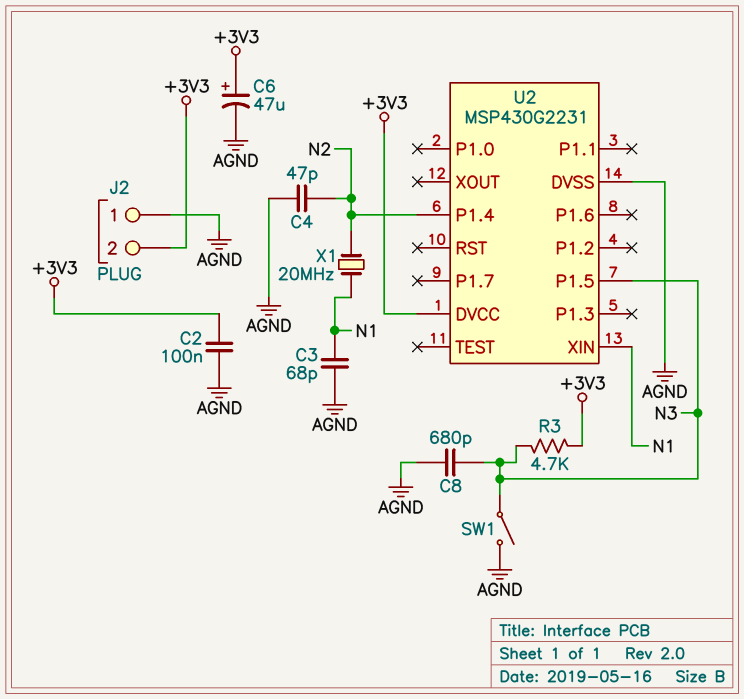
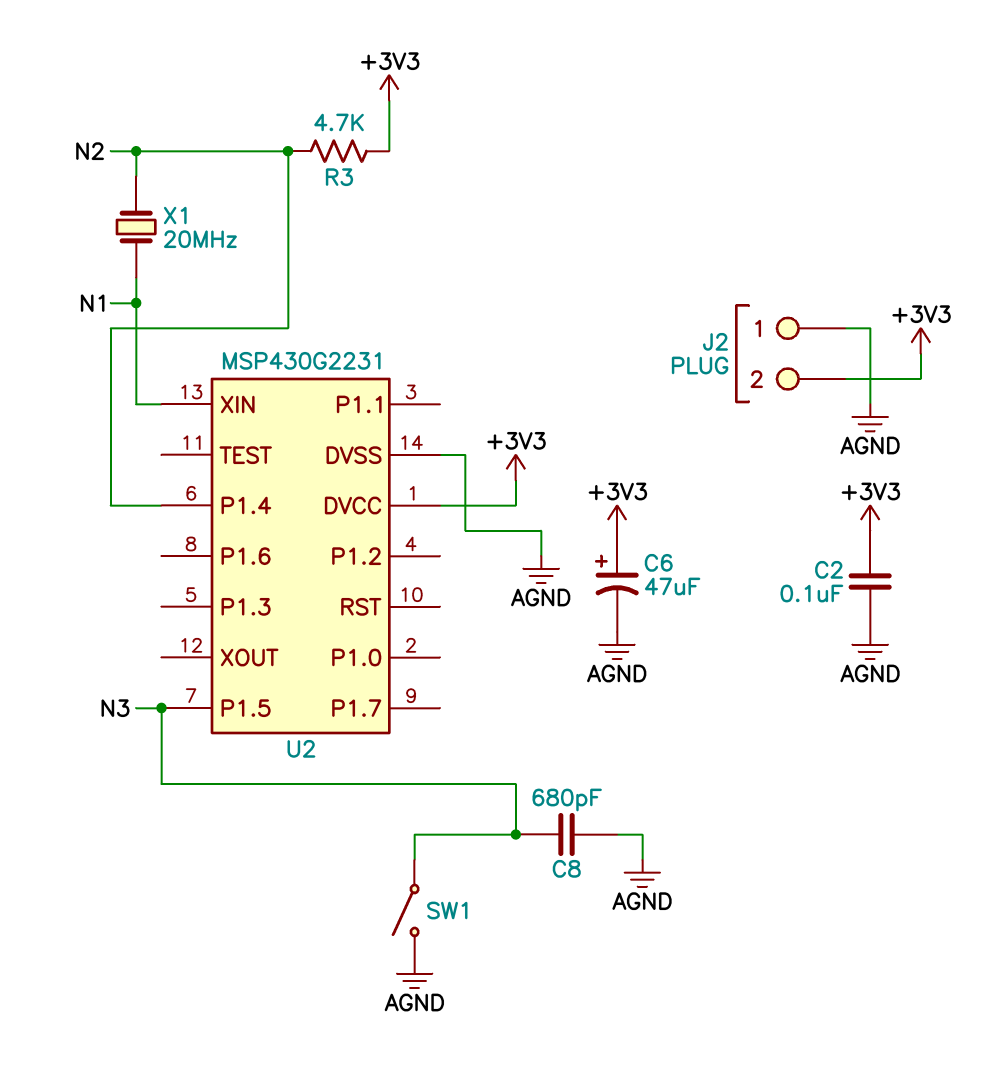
C3: 68pF (AGND, N1) -> none
C4: 47pF (AGND, N2) -> none
R3: 4.7k (+3V3, N3) -> 4.7k (+3V3, N2)

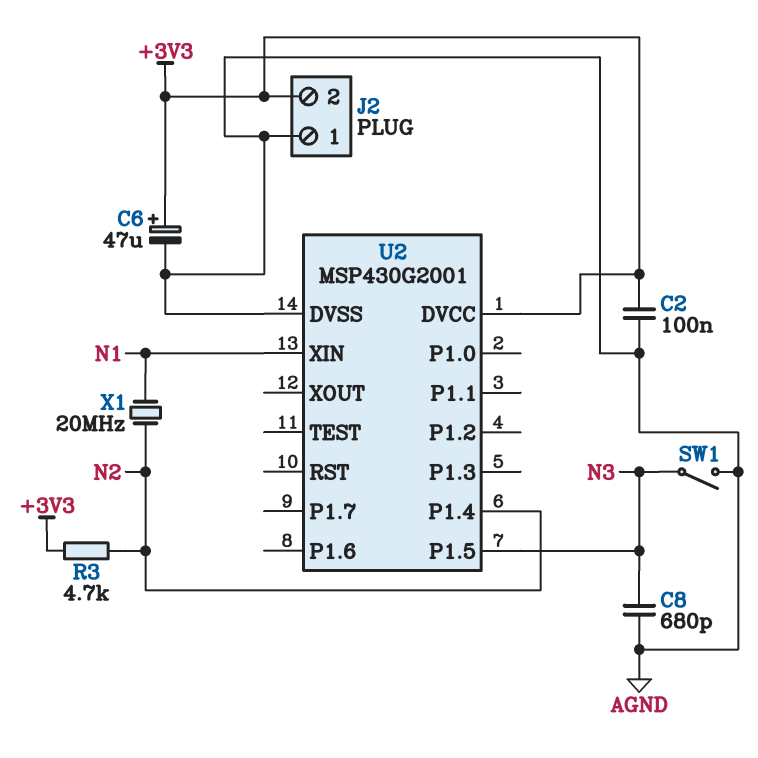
U2: MSP430G2231 -> MSP430G2001

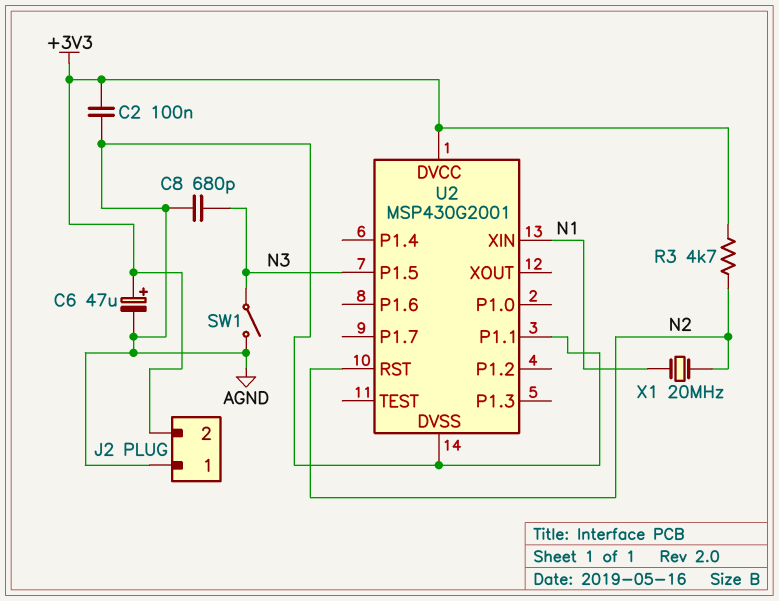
U2 pin P1.1: none -> AGND
U2 pin P1.4: N2 -> none
U2 pin RST: none -> N2

